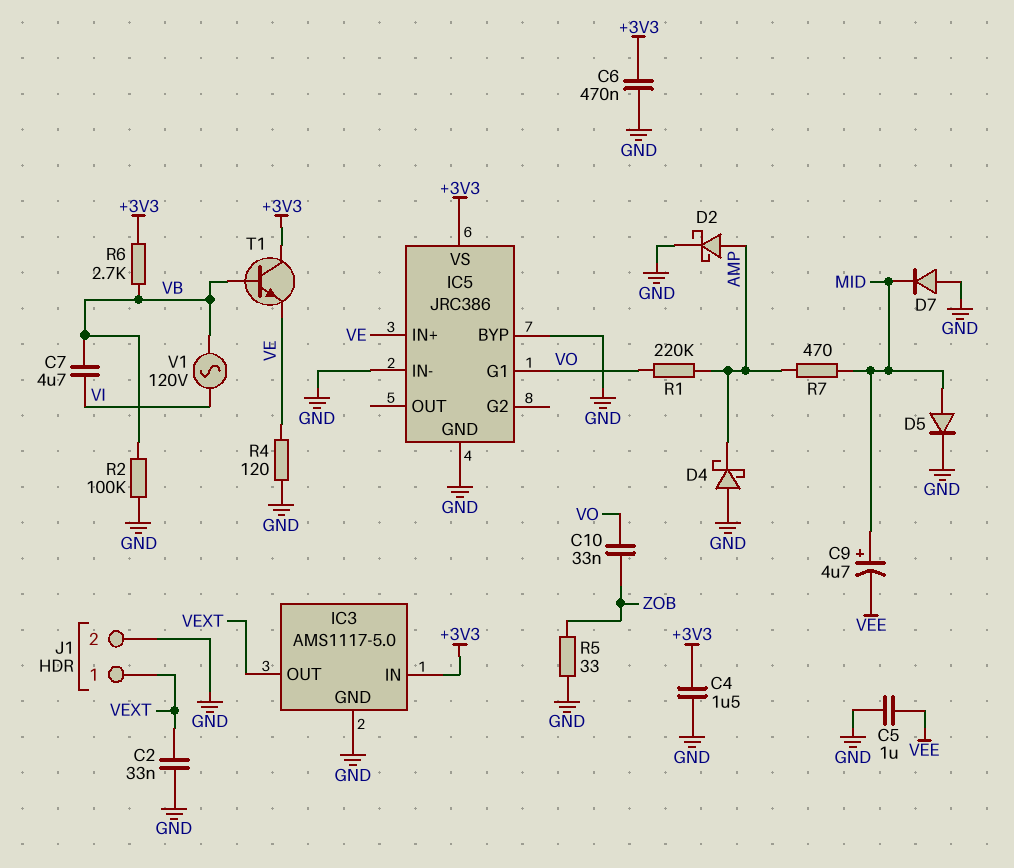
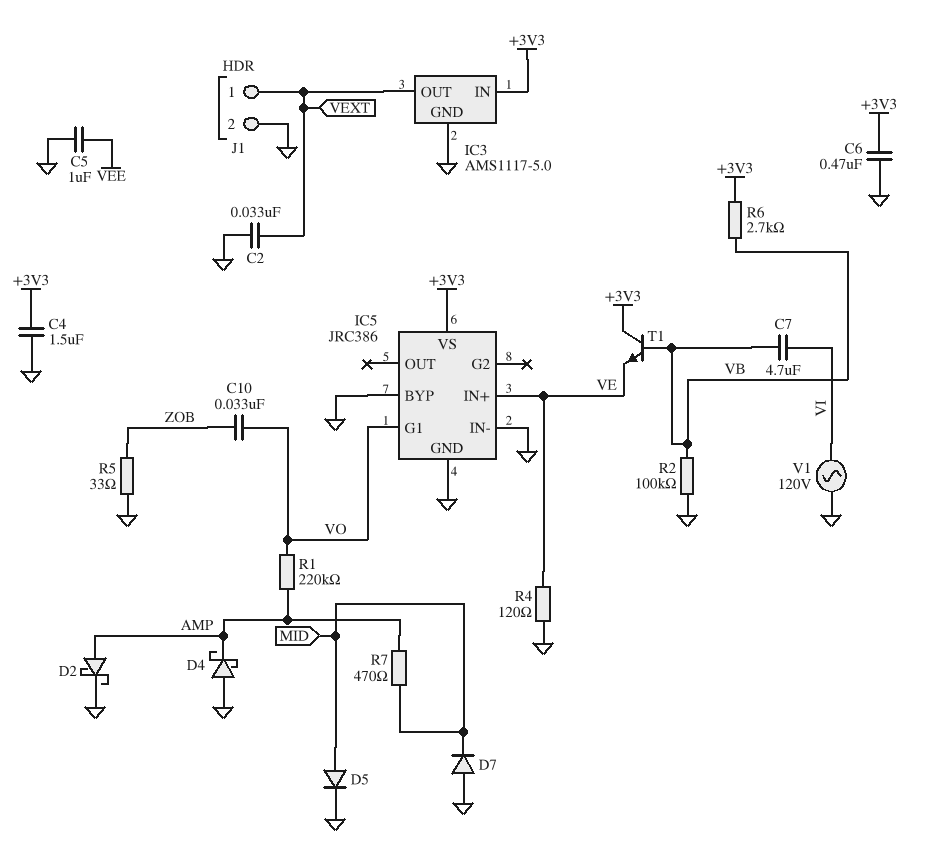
C9: 4.7uF (plus MID, minus VEE) -> none
V1: AC 120V (VB, VI) -> AC 120V (GND, VI)

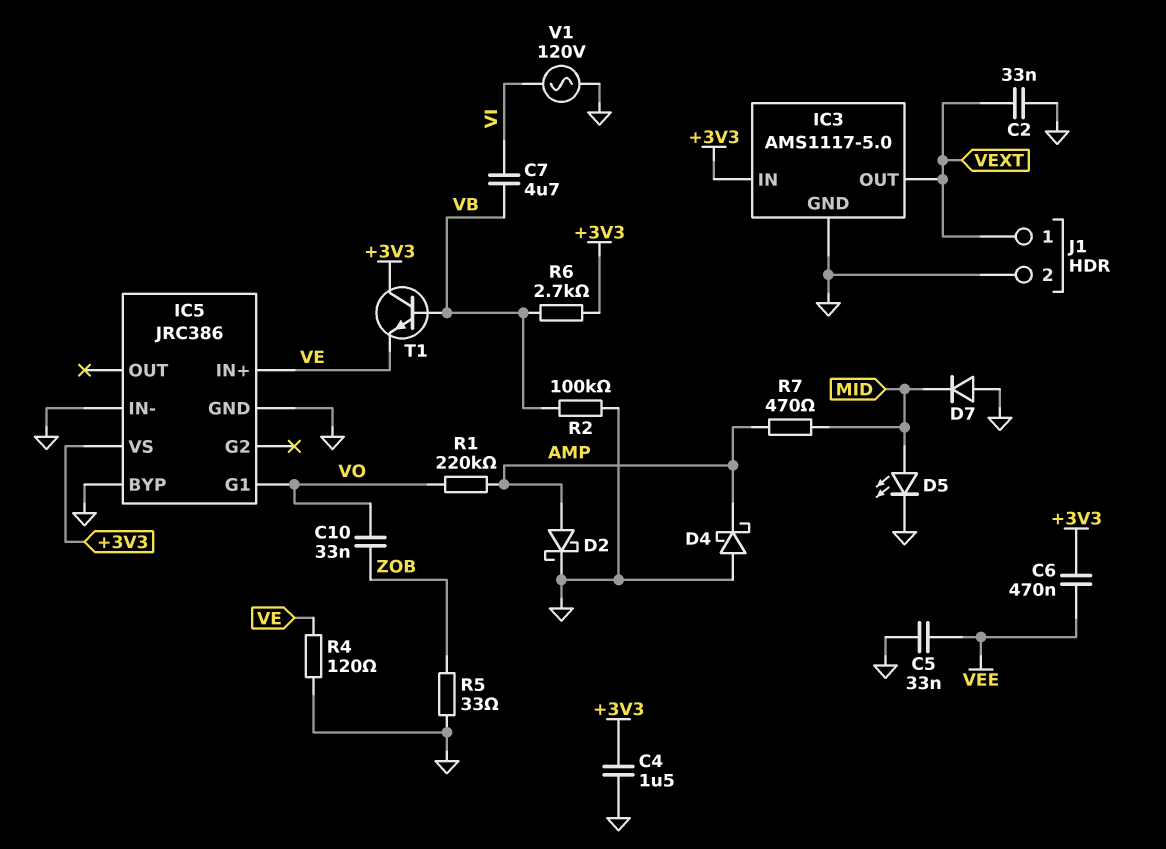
C5: 1uF (GND, VEE) -> 33nF (GND, VEE)
C6: 470nF (+3V3, GND) -> 470nF (+3V3, VEE)
D5: diode (A MID, K GND) -> LED (A MID, K GND)

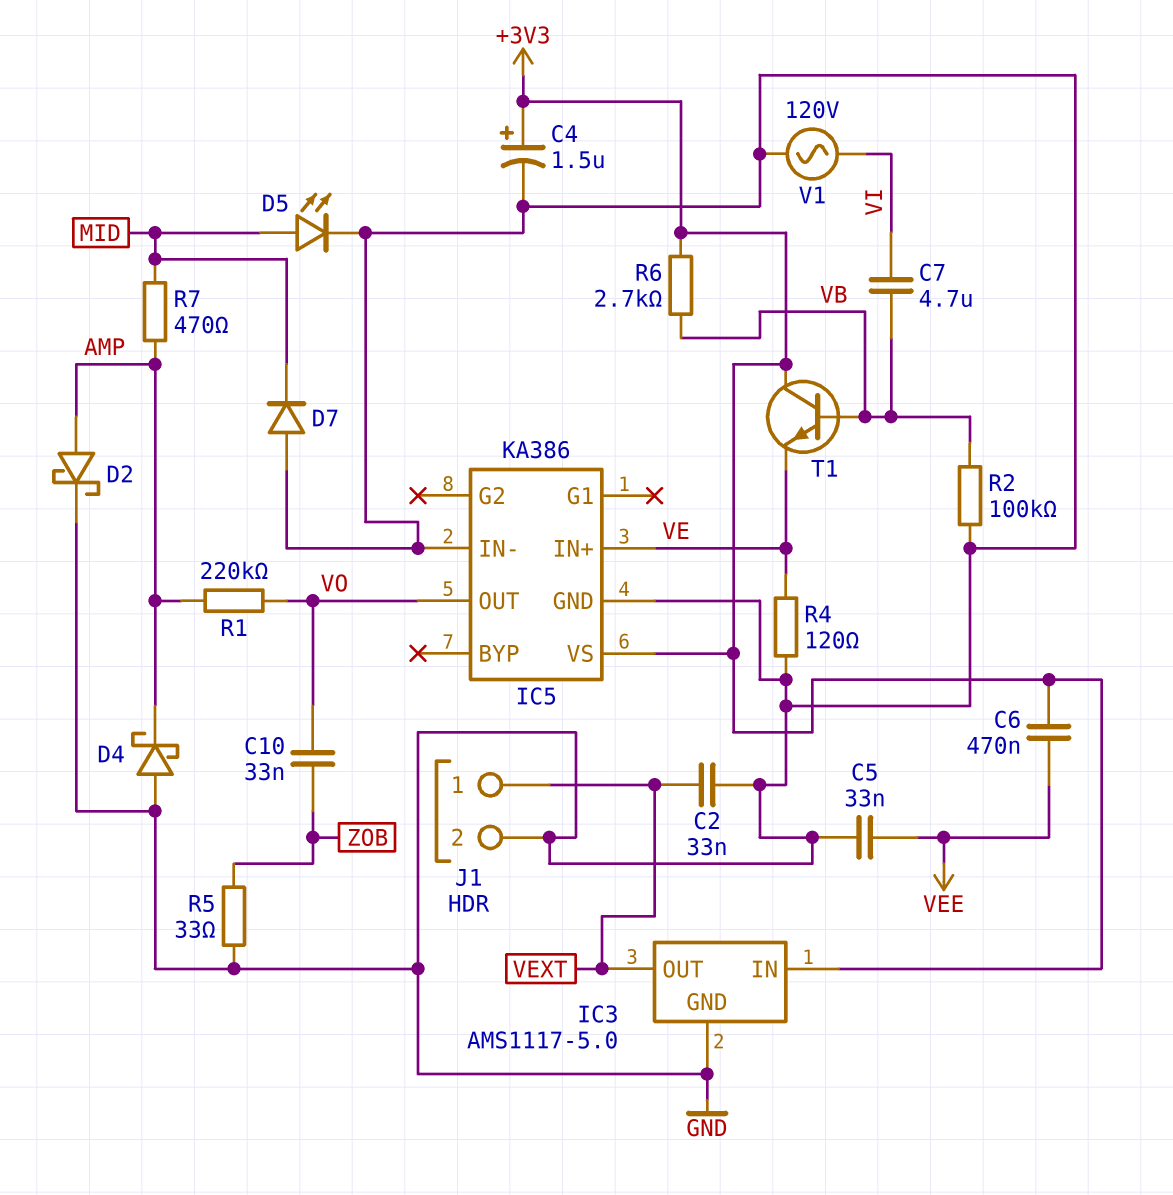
C4: 1.5uF (+3V3, GND) -> 1.5uF (plus +3V3, minus GND)
IC5: JRC386 -> KA386
IC5 pin BYP: GND -> none
IC5 pin G1: VO -> none
IC5 pin OUT: none -> VO

